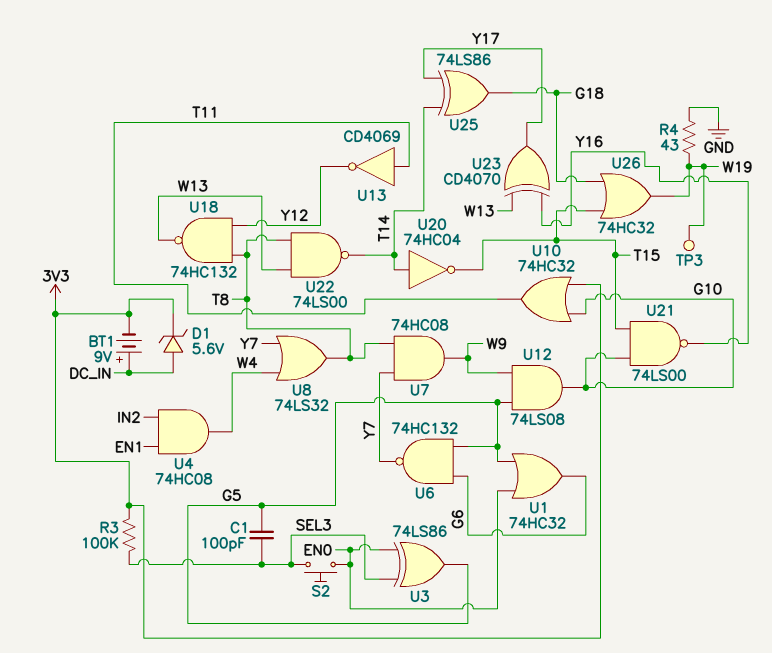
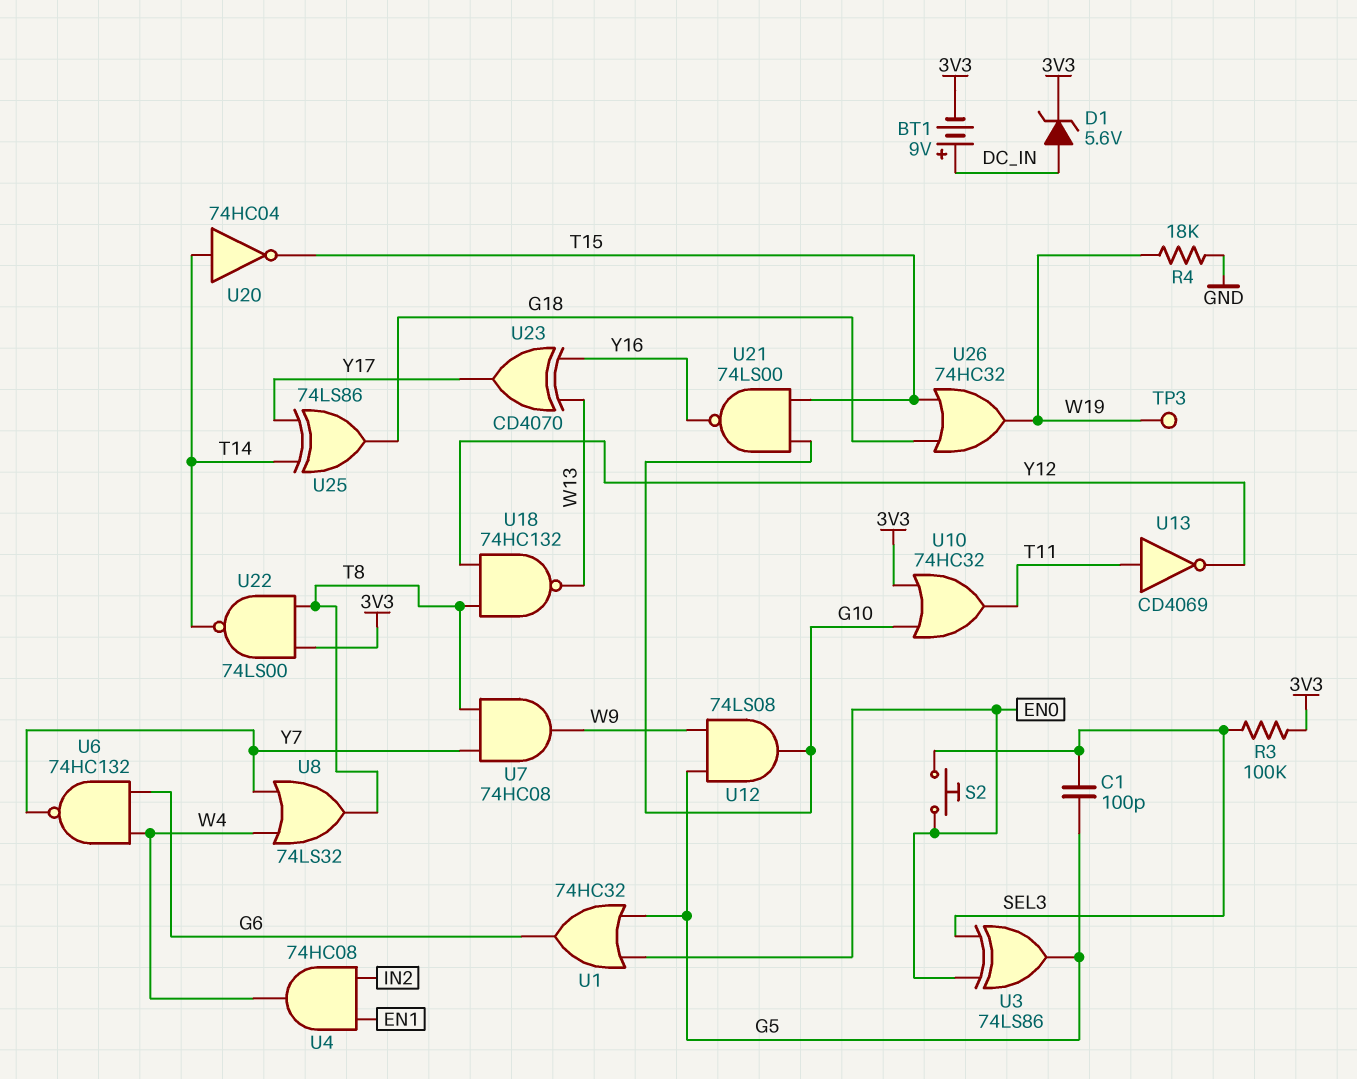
R4: 43 (GND, W19) -> 18k (GND, W19)
U6: NAND 74HC132 (in G5, in G6, out Y7) -> NAND 74HC132 (in G6, in W4, out Y7)
U22: NAND 74LS00 (in T8, in W13, out T14) -> NAND 74LS00 (in 3V3, in T8, out T14)

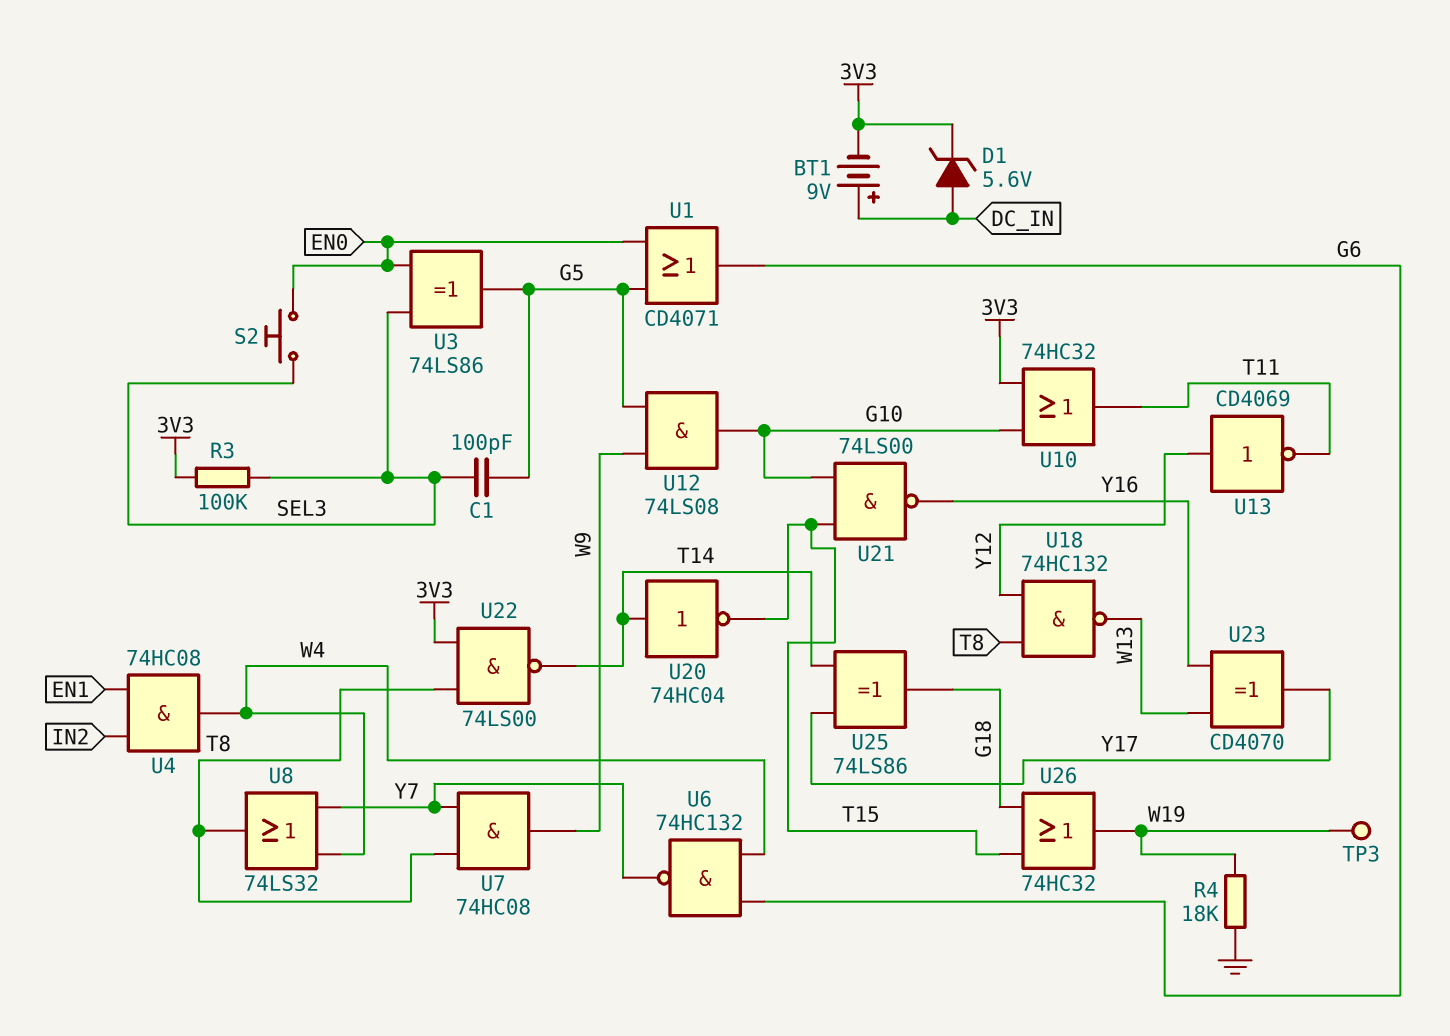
U1: OR 74HC32 (in EN0, in G5, out G6) -> OR CD4071 (in EN0, in G5, out G6)
U13: NOT CD4069 (in T11, out Y12) -> NOT CD4069 (in Y12, out T11)

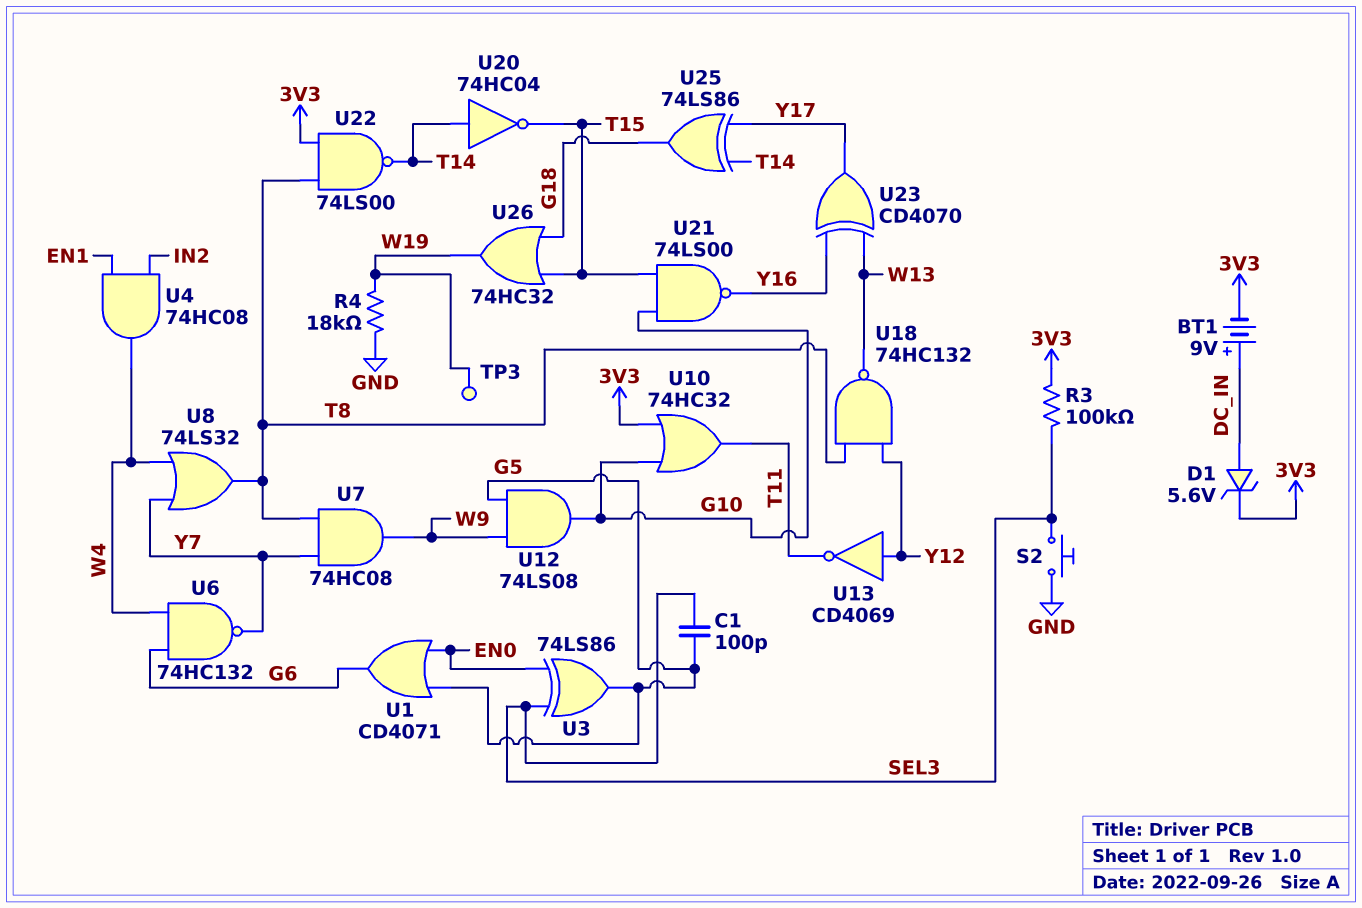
S2: button (EN0, SEL3) -> button (GND, SEL3)

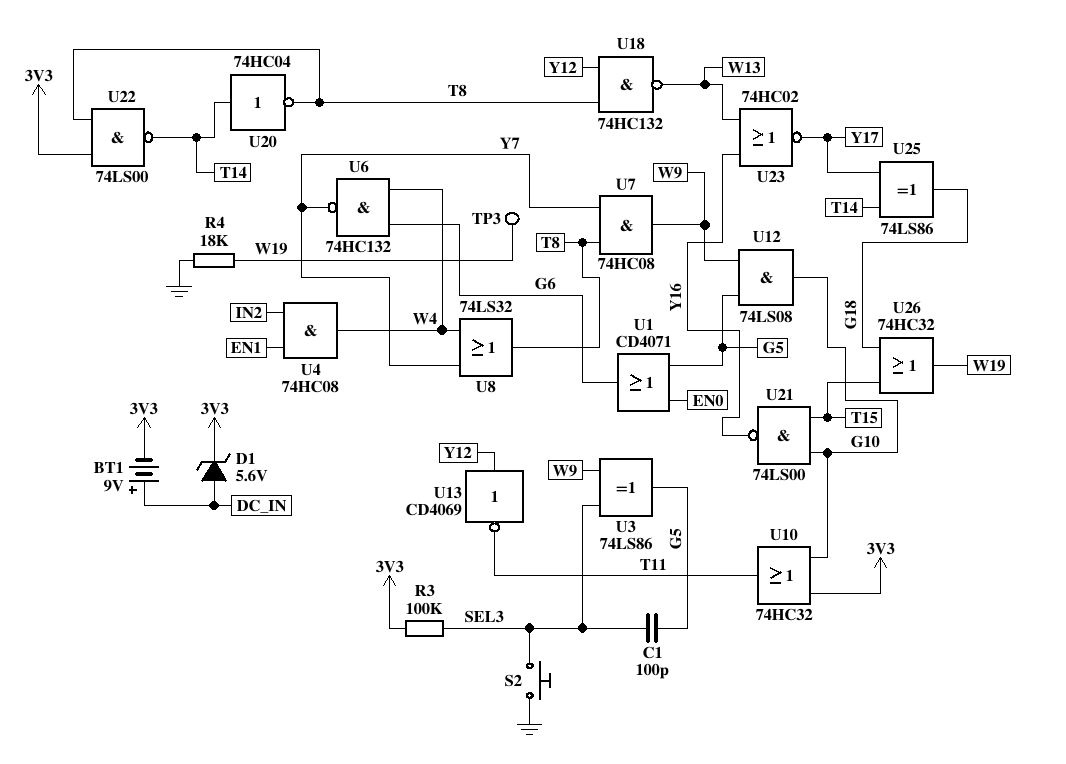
U3: XOR 74LS86 (in EN0, in SEL3, out G5) -> XOR 74LS86 (in SEL3, in W9, out G5)
U20: NOT 74HC04 (in T14, out T15) -> NOT 74HC04 (in T14, out T8)
U23: XOR CD4070 (in W13, in Y16, out Y17) -> NOR 74HC02 (in W13, in Y16, out Y17)

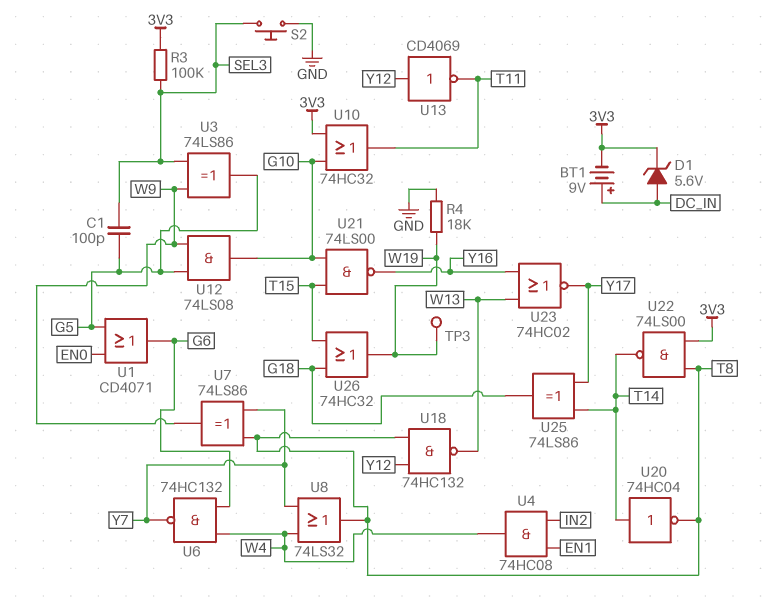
U7: AND 74HC08 (in T8, in Y7, out W9) -> XOR 74LS86 (in T8, in Y7, out W9)

